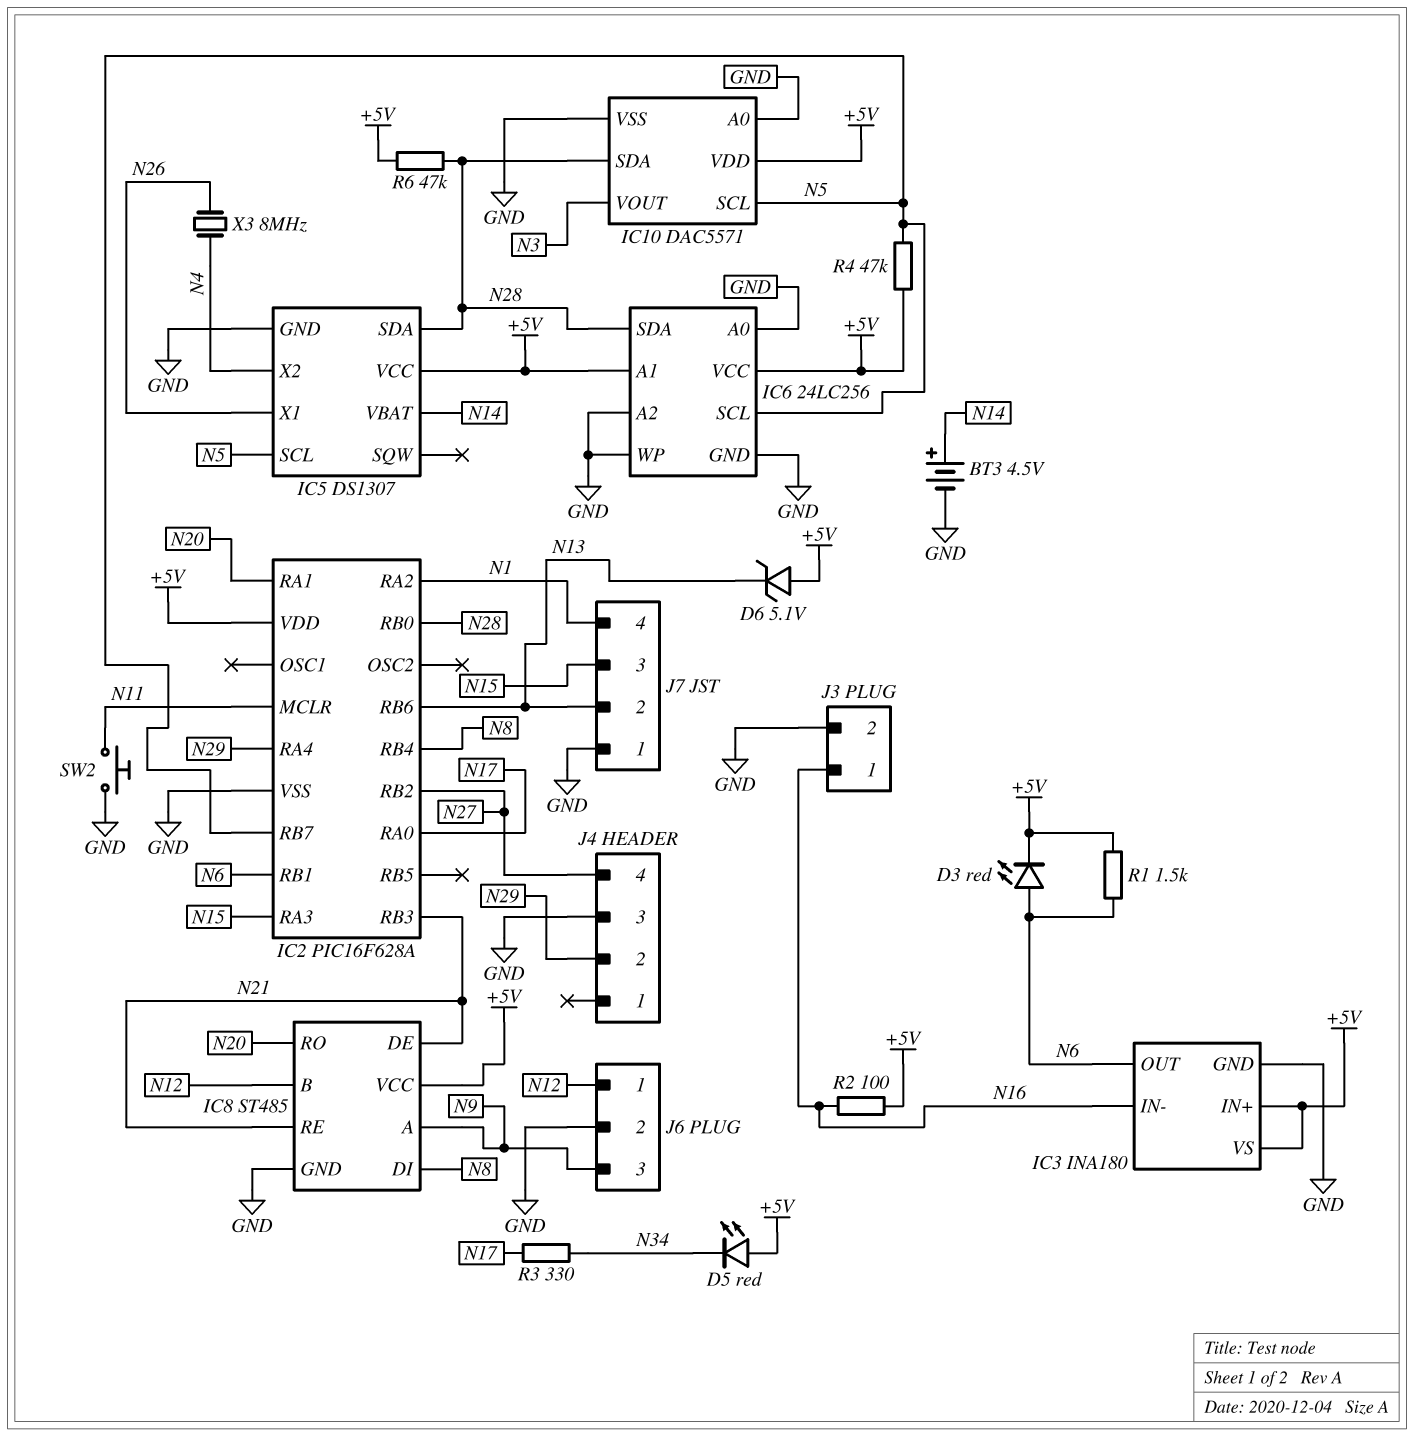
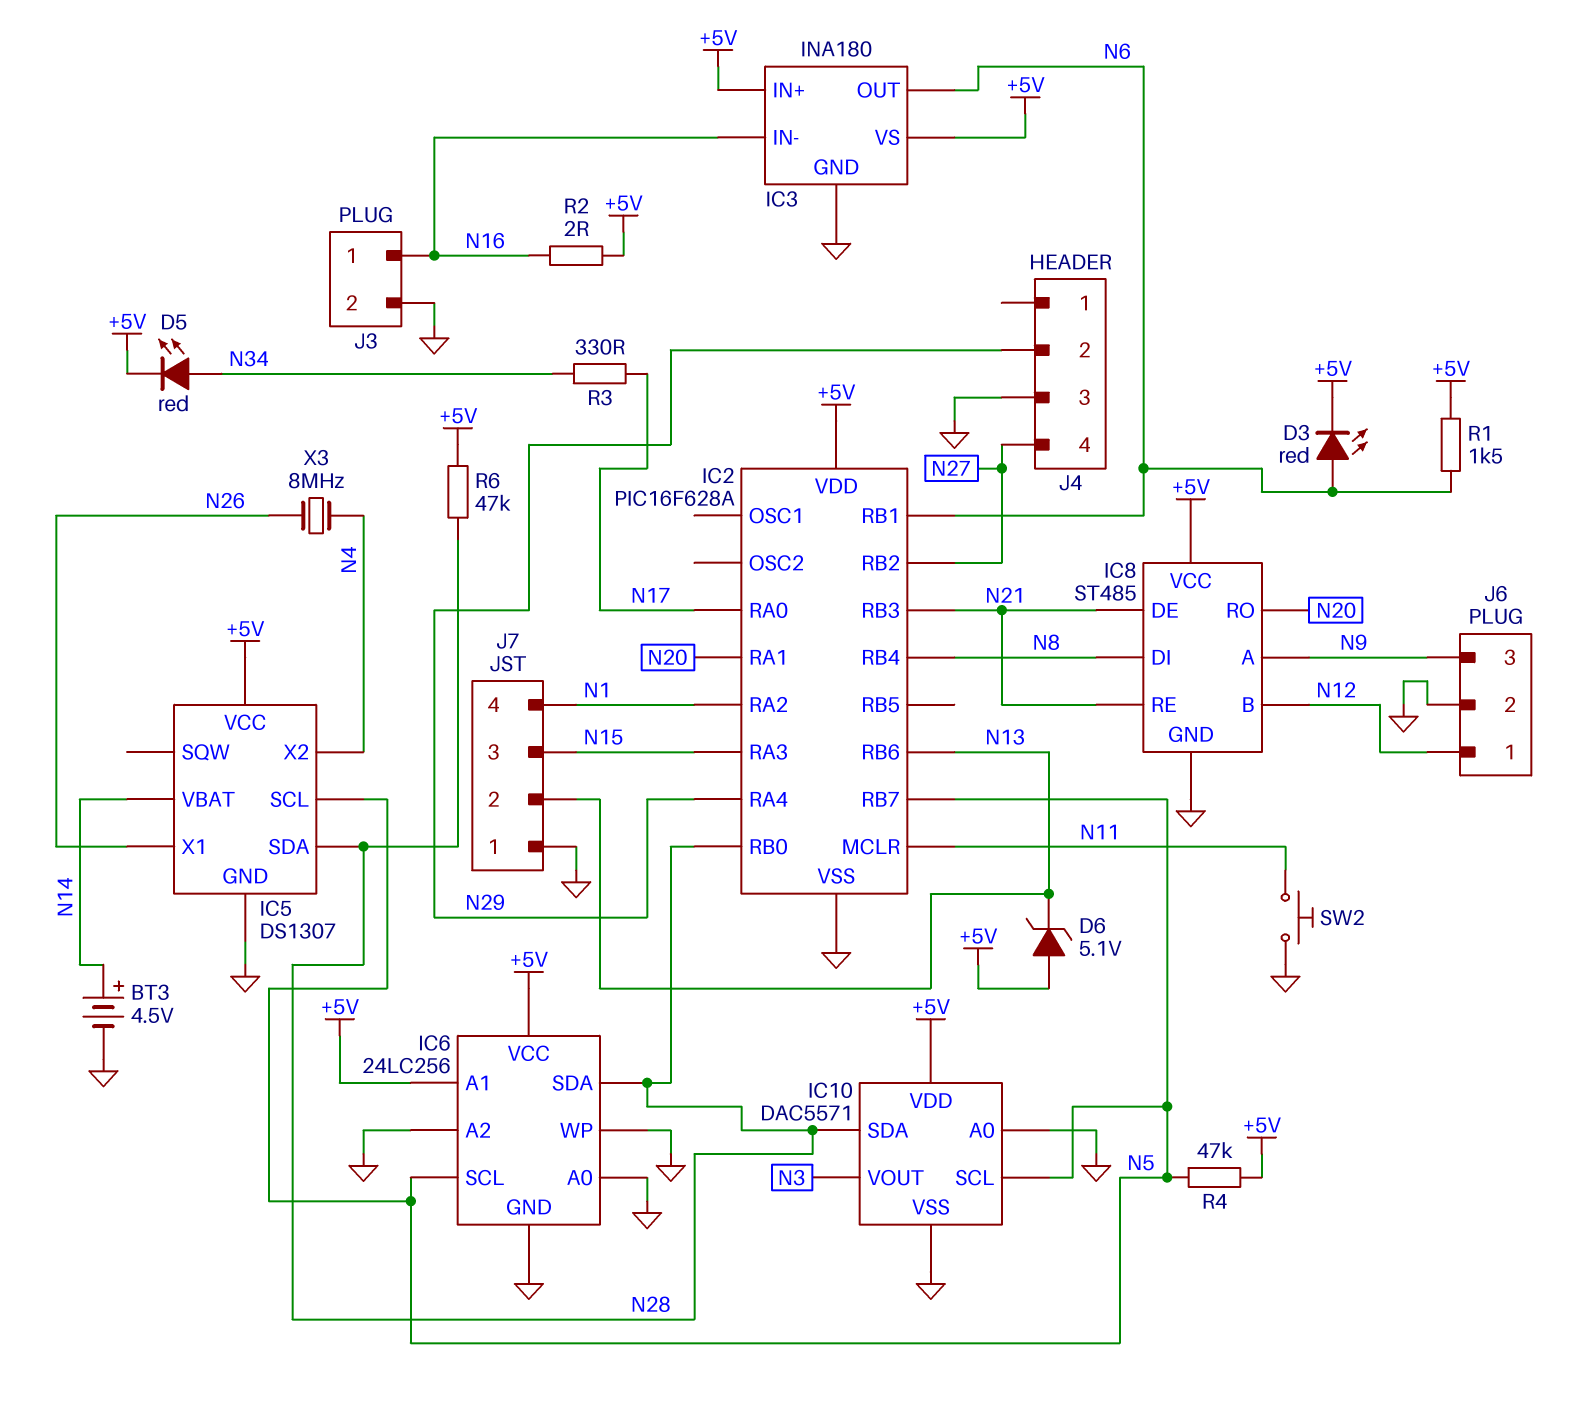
D5: LED red (A +5V, K N34) -> LED red (A N34, K +5V)
R2: 100 (+5V, N16) -> 2 (+5V, N16)

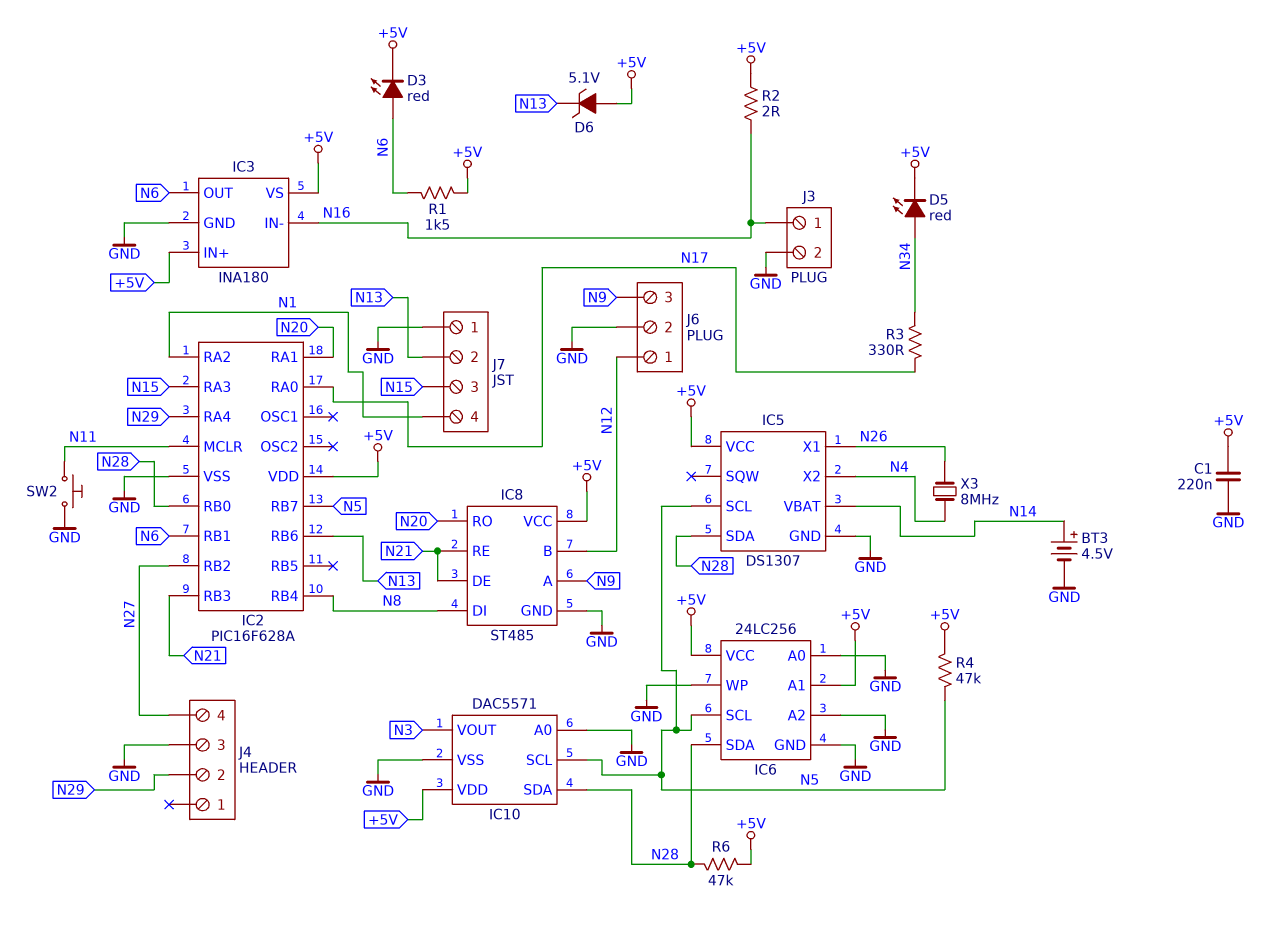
C1: none -> 220nF (+5V, GND)

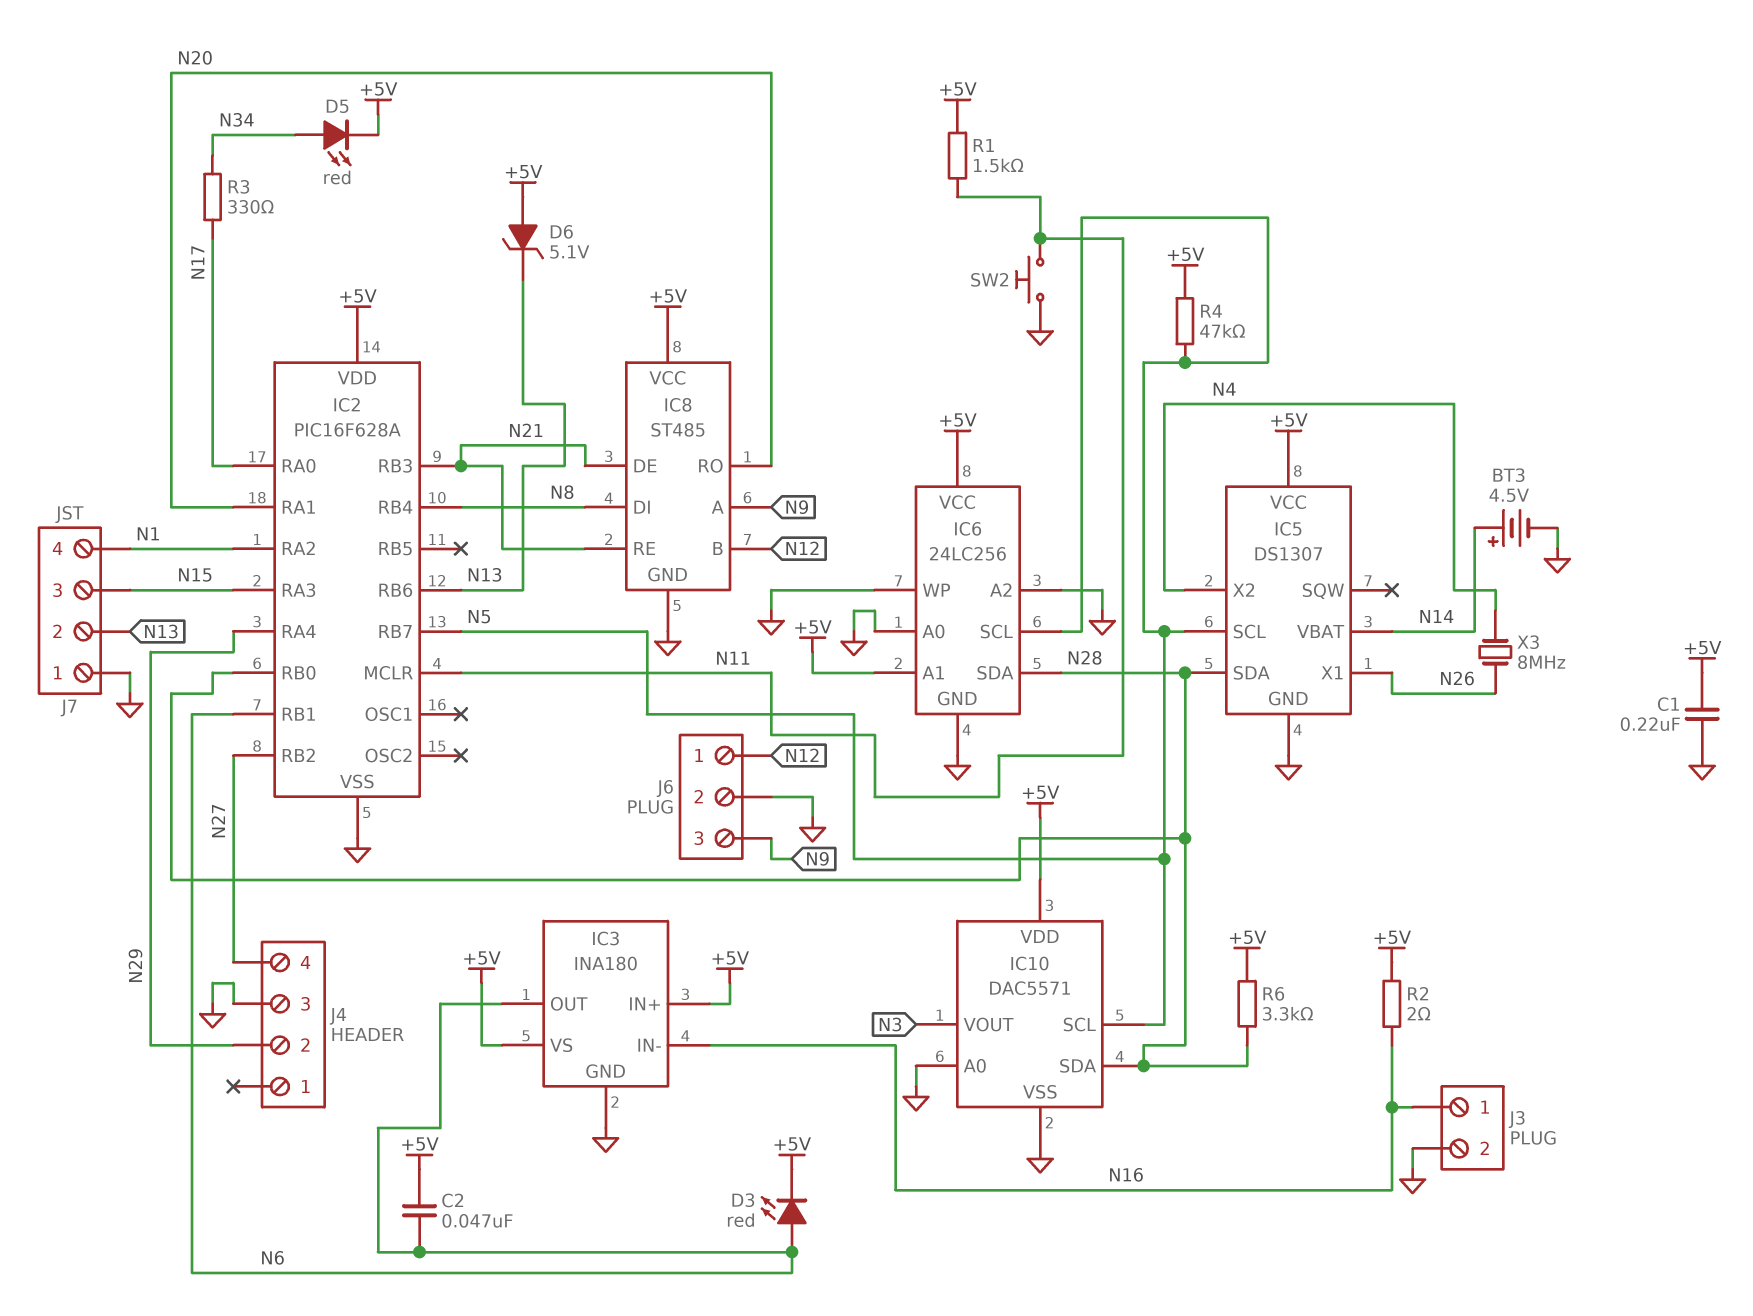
C2: none -> 47nF (+5V, N6)
R1: 1.5k (+5V, N6) -> 1.5k (+5V, N11)
R6: 47k (+5V, N28) -> 3.3k (+5V, N28)

